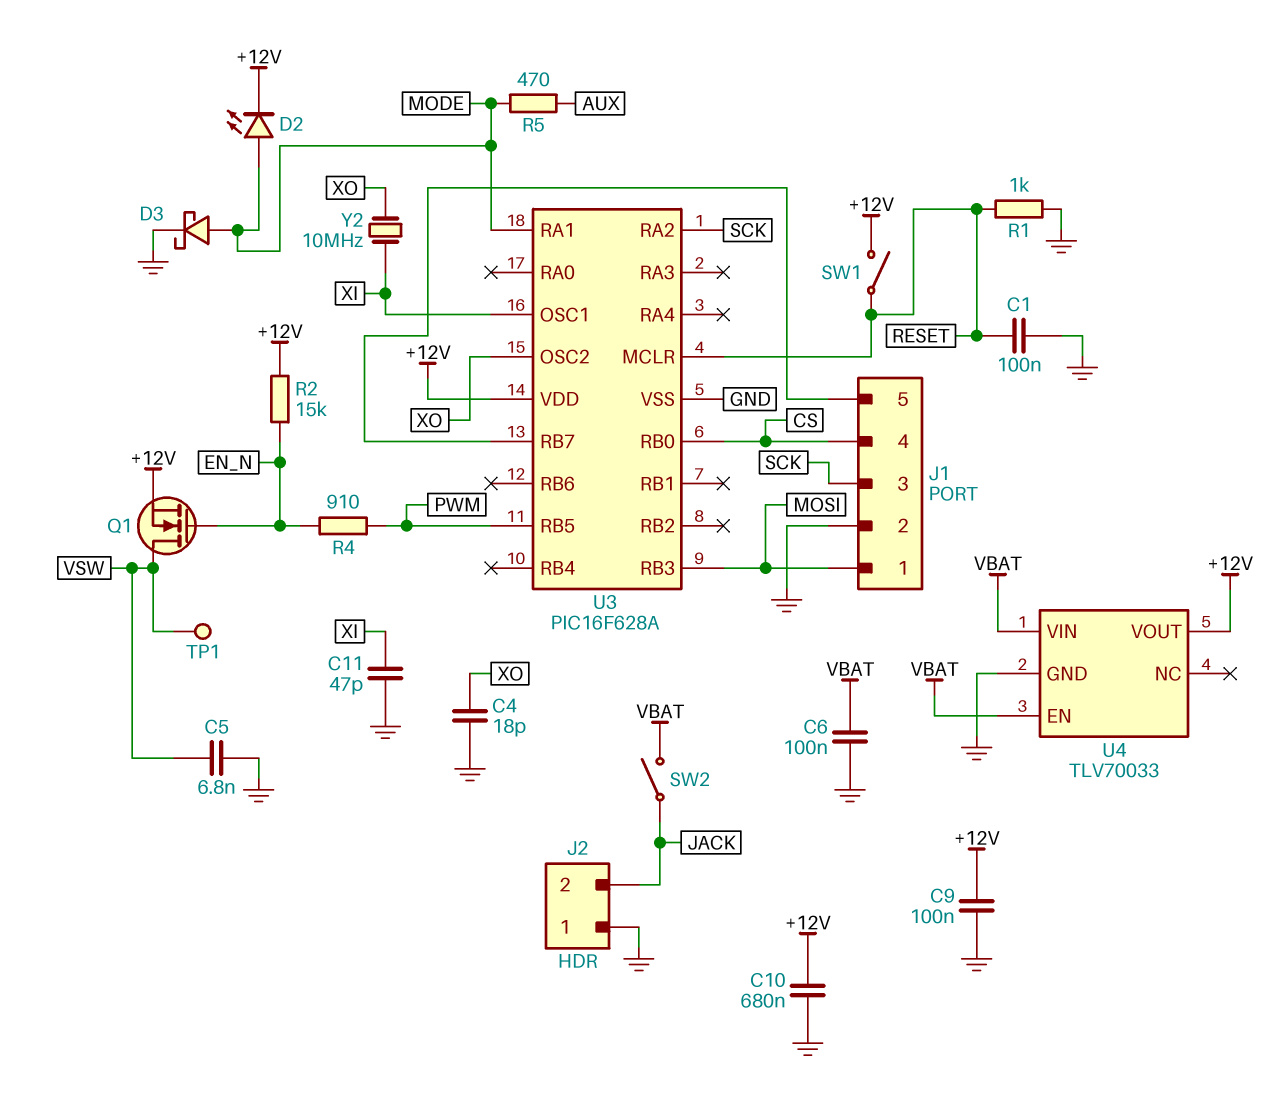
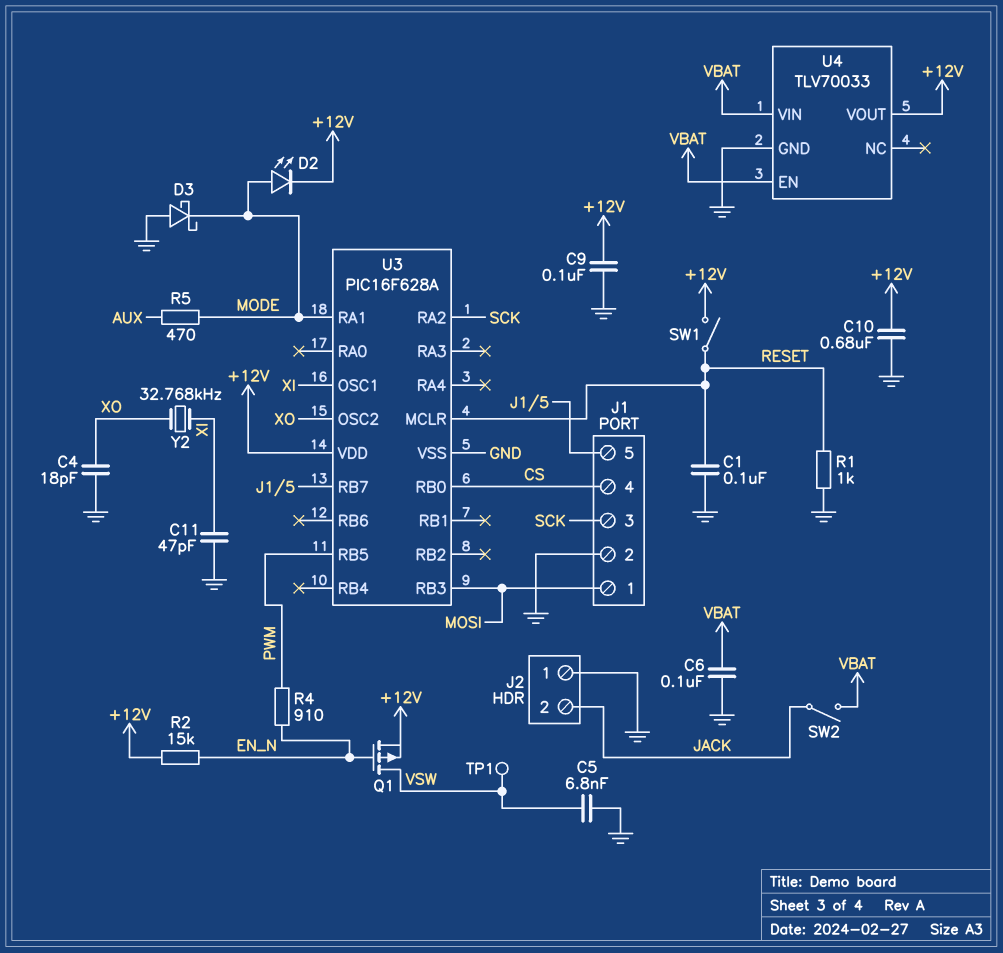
D3: schottky (A MODE, K GND) -> schottky (A GND, K MODE)
Q1: NMOS (G EN_N, D VSW, S +12V) -> PMOS (G EN_N, D VSW, S +12V)
Y2: 10MHz (XI, XO) -> 32.768kHz (XI, XO)

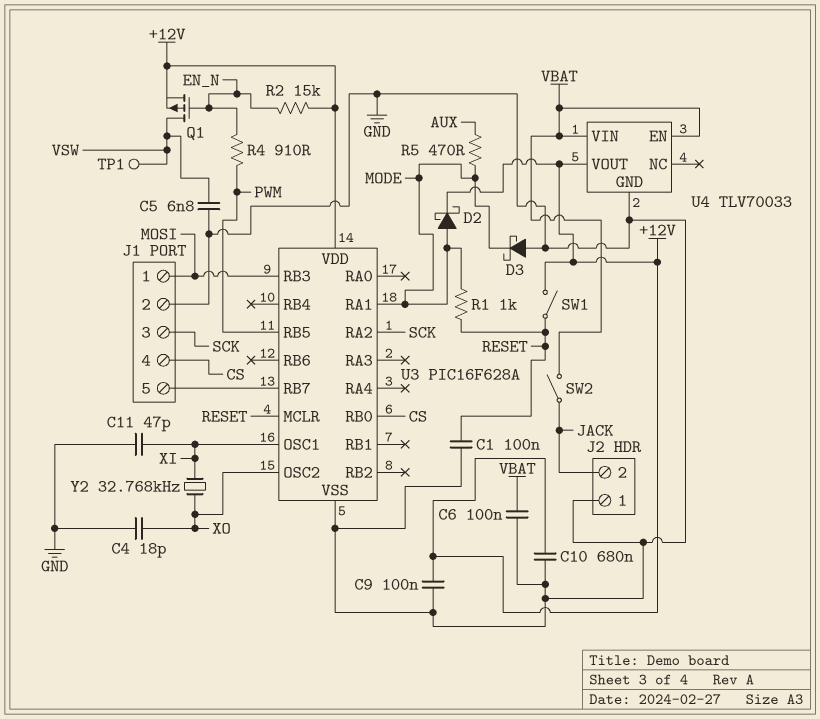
D2: LED (A MODE, K +12V) -> schottky (A MODE, K +12V)
R1: 1k (GND, RESET) -> 1k (MODE, RESET)

